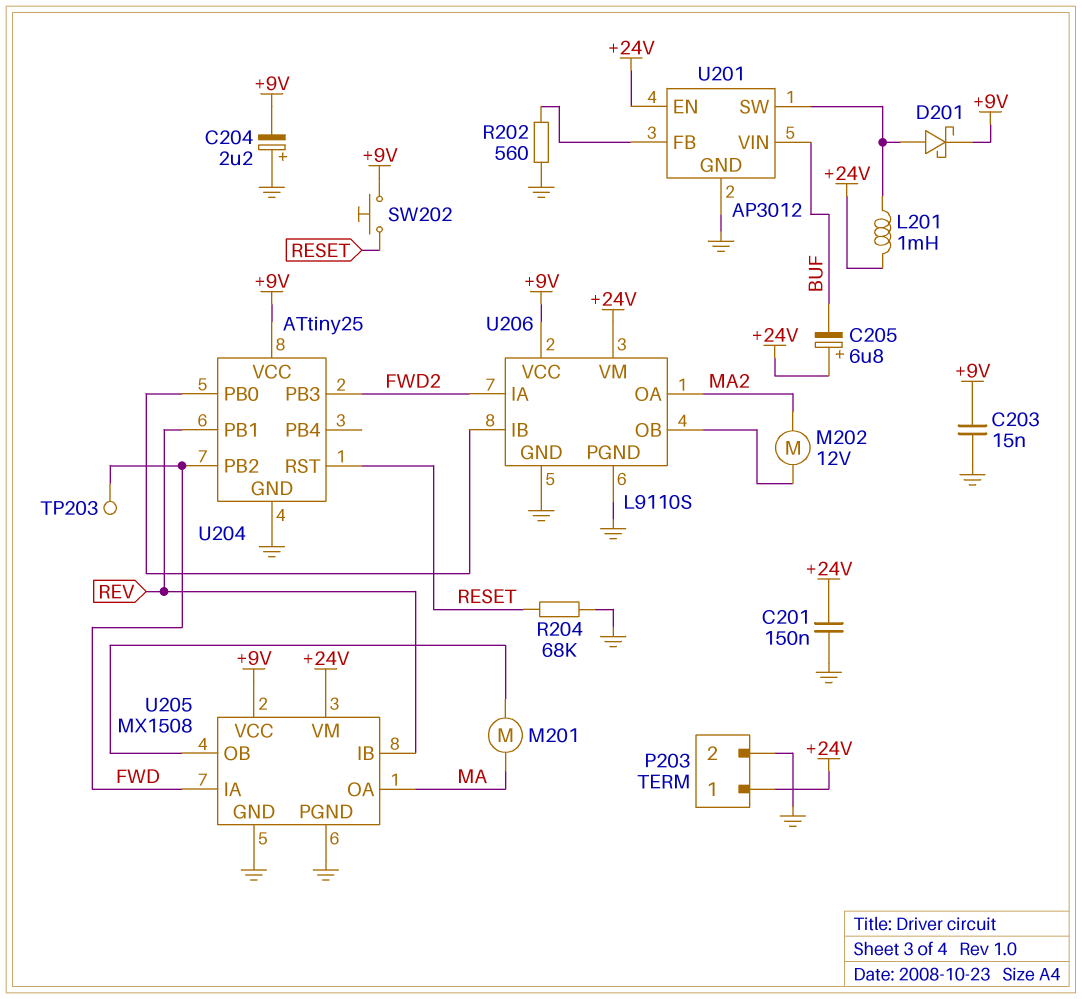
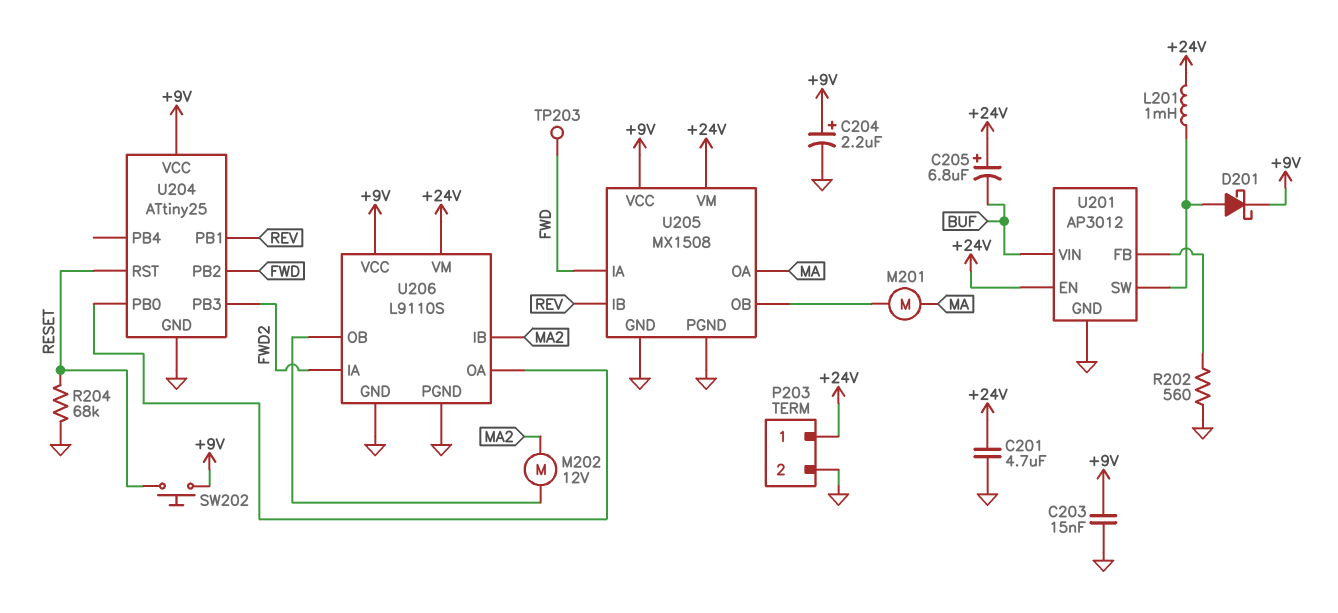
C201: 150nF (+24V, GND) -> 4.7uF (+24V, GND)
C204: 2.2uF (plus GND, minus +9V) -> 2.2uF (plus +9V, minus GND)
U206 pin IB: U204/PB0 -> MA2
U206 pin OA: MA2 -> U204/PB0

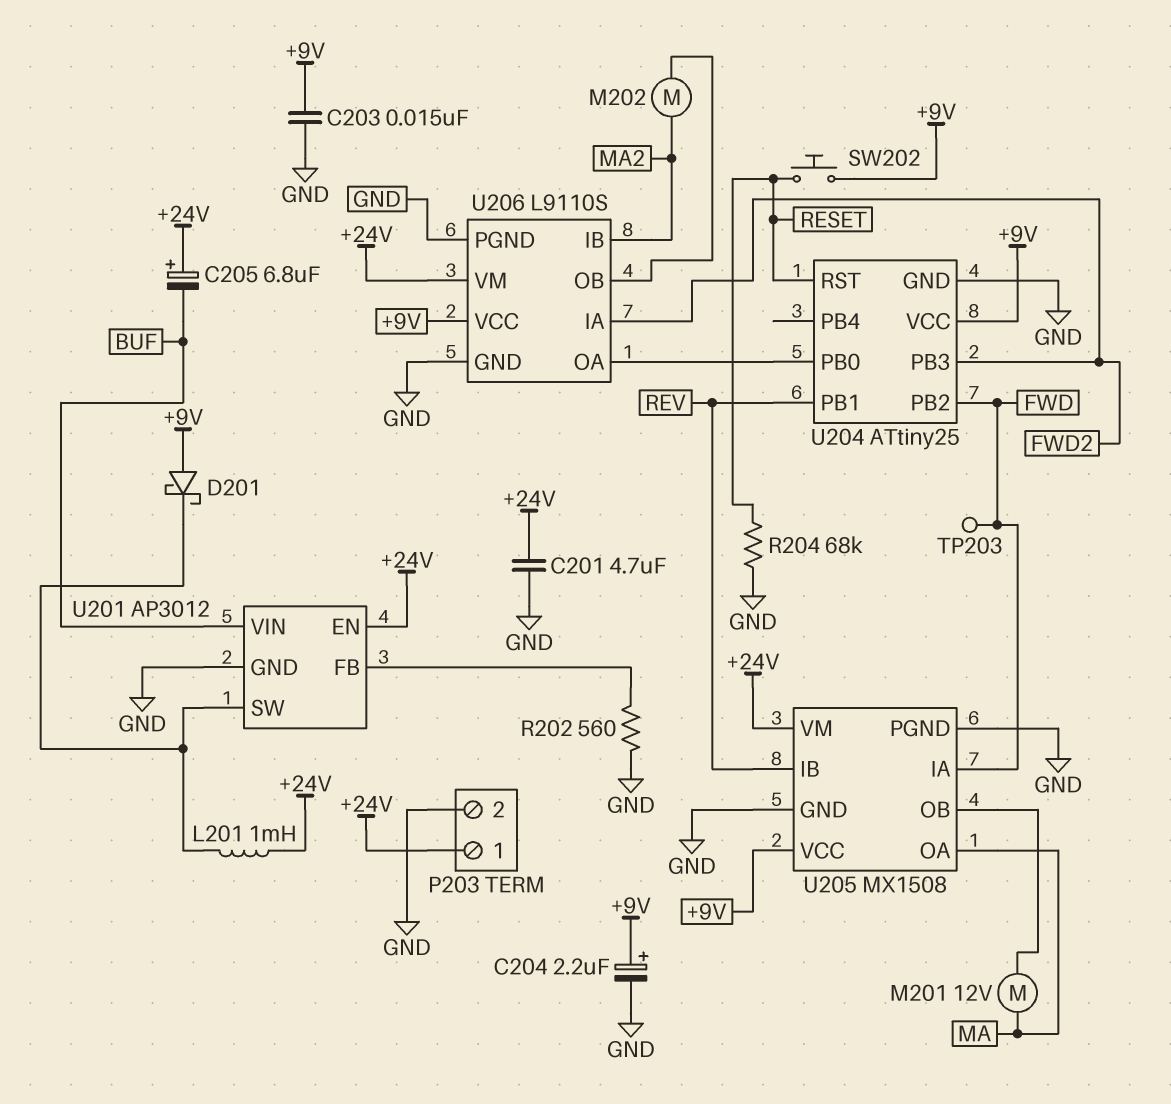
D201: schottky (A U201/SW, K +9V) -> schottky (A +9V, K U201/SW)
M201: motor (MA, U205/OB) -> motor 12V (MA, U205/OB)
M202: motor 12V (MA2, U206/OB) -> motor (MA2, U206/OB)

